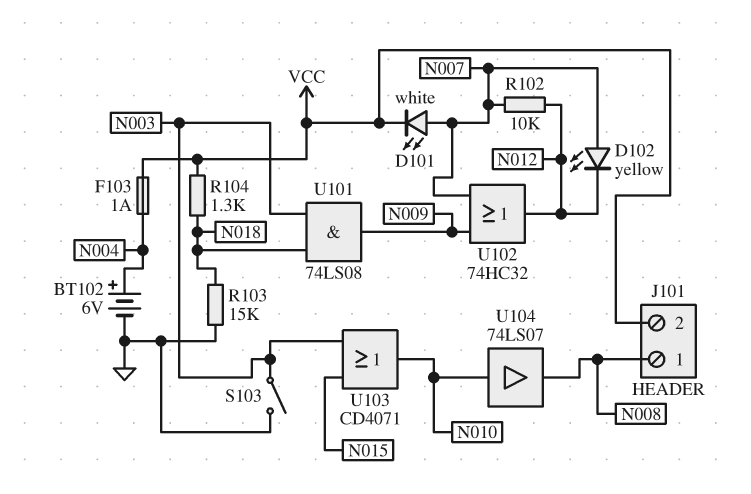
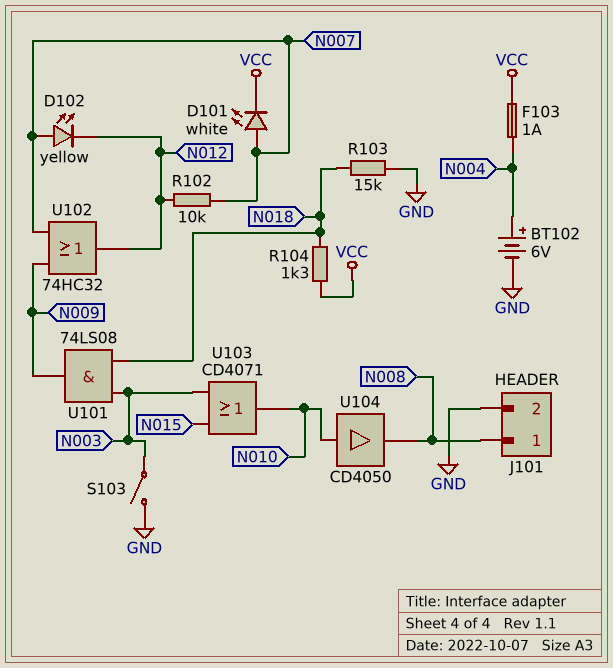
J101 pin 2: VCC -> GND
U104: buffer 74LS07 (in N010, out N008) -> buffer CD4050 (in N010, out N008)

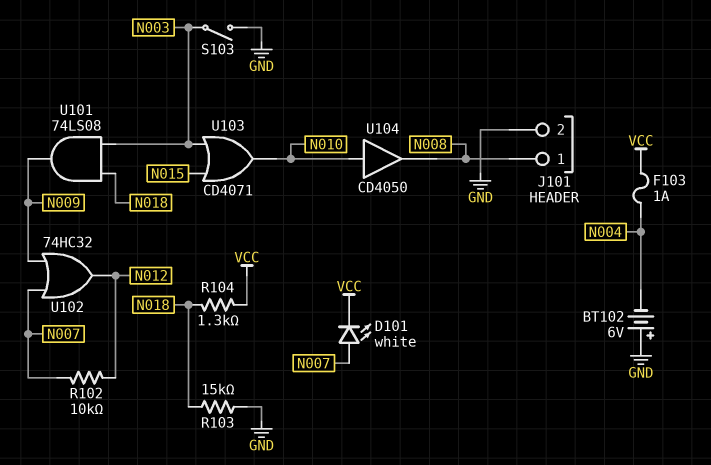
BT102: 6V (plus N004, minus GND) -> 6V (plus GND, minus N004)
D102: LED yellow (A N007, K N012) -> none

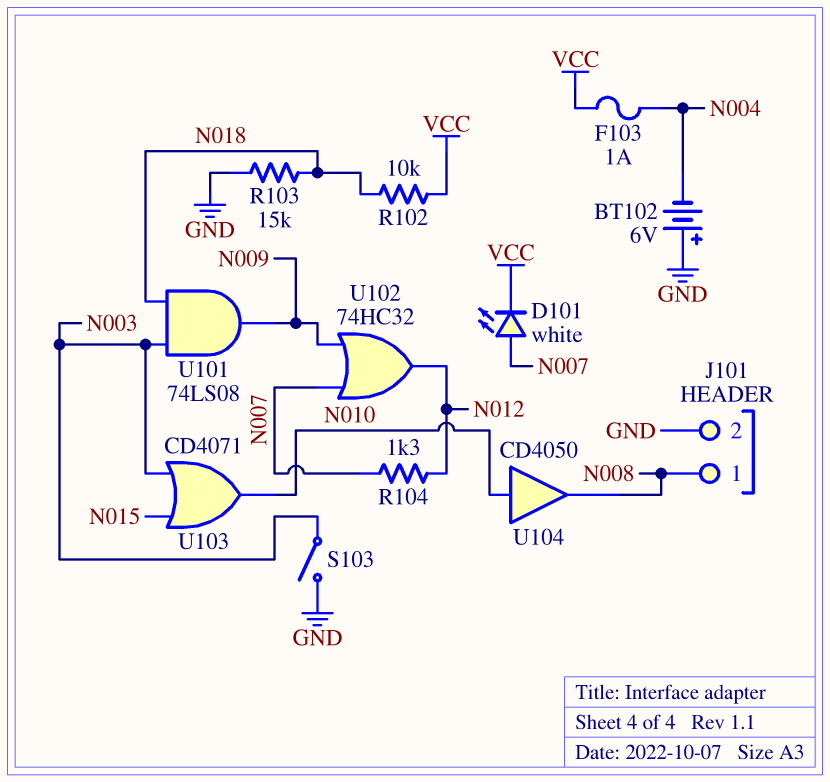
R102: 10k (N007, N012) -> 10k (N018, VCC)
R104: 1.3k (N018, VCC) -> 1.3k (N007, N012)

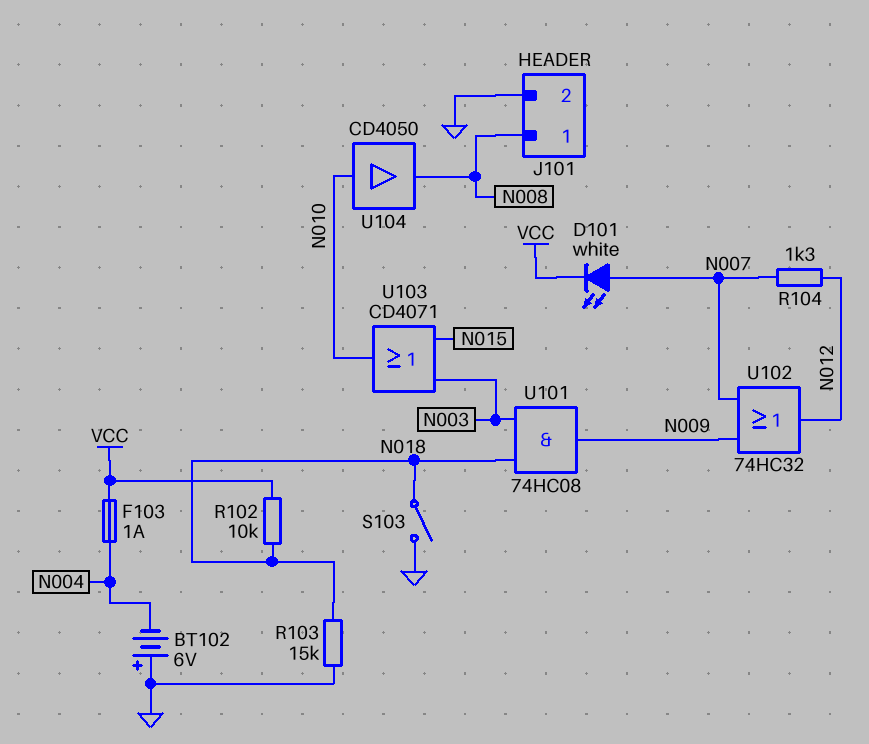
S103: switch (GND, N003) -> switch (GND, N018)
U101: AND 74LS08 (in N003, in N018, out N009) -> AND 74HC08 (in N003, in N018, out N009)

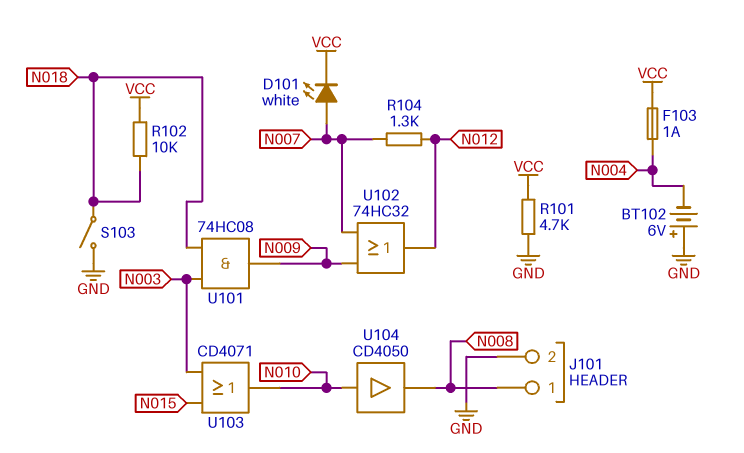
R101: none -> 4.7k (GND, VCC)
R103: 15k (GND, N018) -> none

